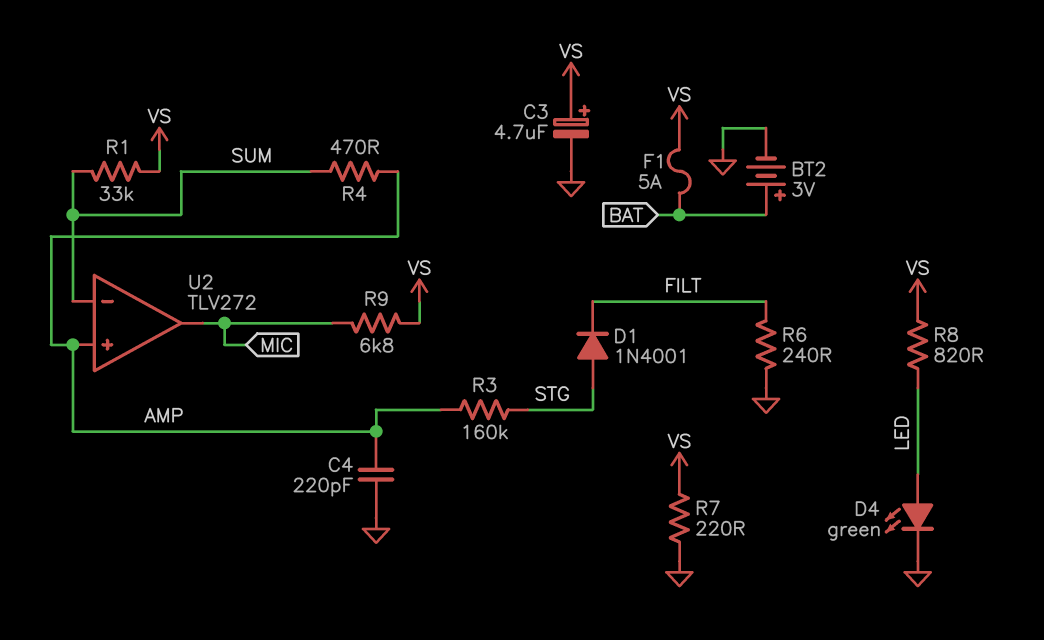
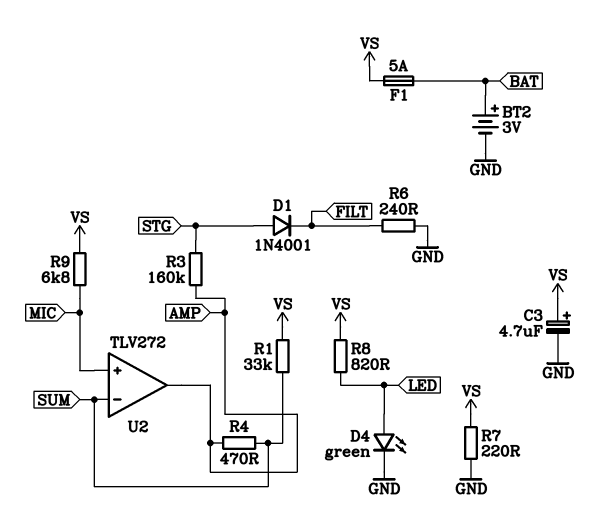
C4: 220pF (AMP, GND) -> none
U2 pin in+: AMP -> MIC
U2 pin out: MIC -> AMP

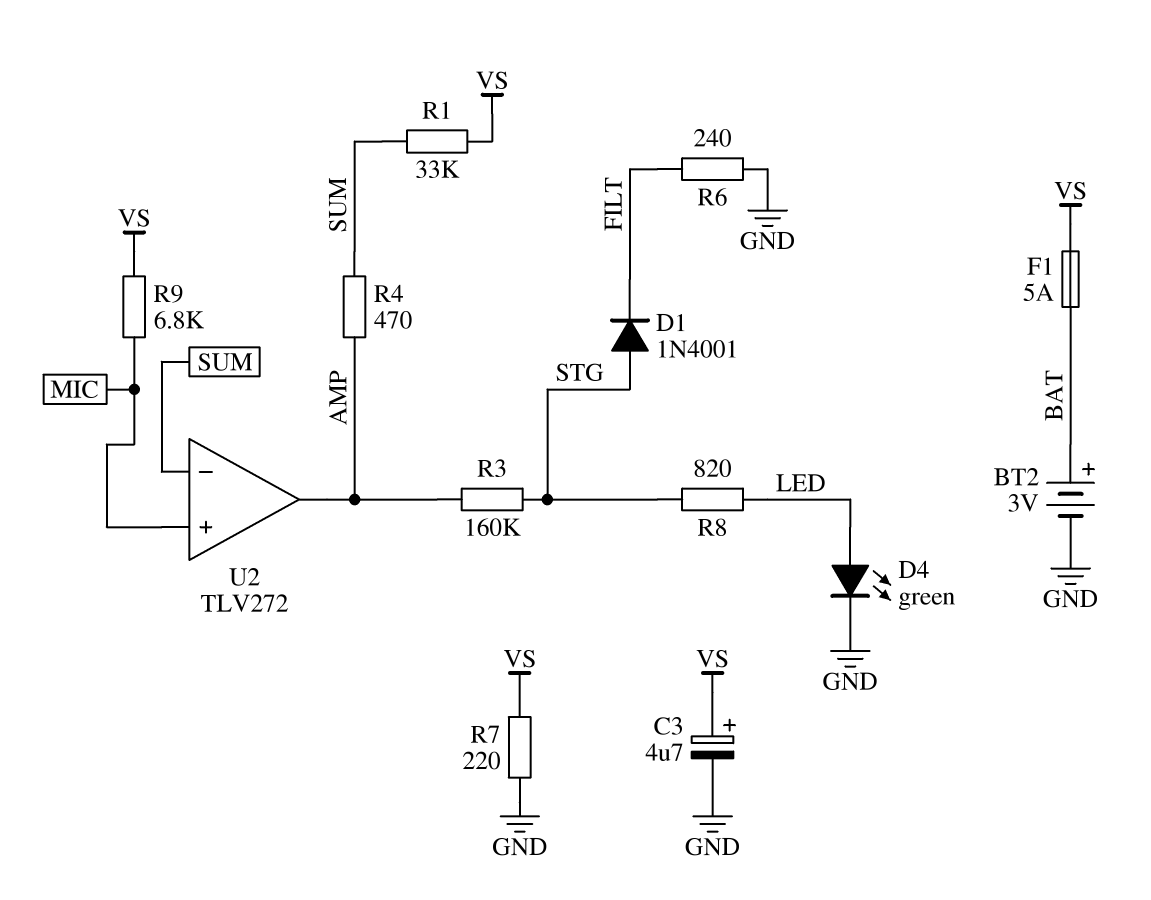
R8: 820 (LED, VS) -> 820 (LED, STG)

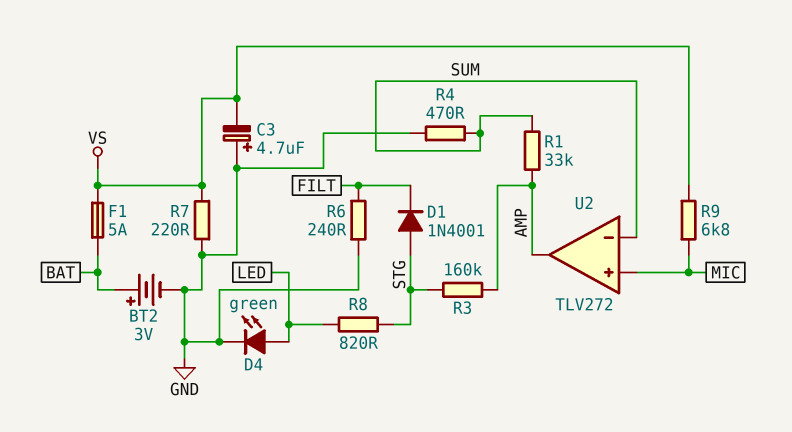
C3: 4.7uF (plus VS, minus GND) -> 4.7uF (plus GND, minus VS)
R1: 33k (SUM, VS) -> 33k (AMP, SUM)
R4: 470 (AMP, SUM) -> 470 (GND, SUM)

